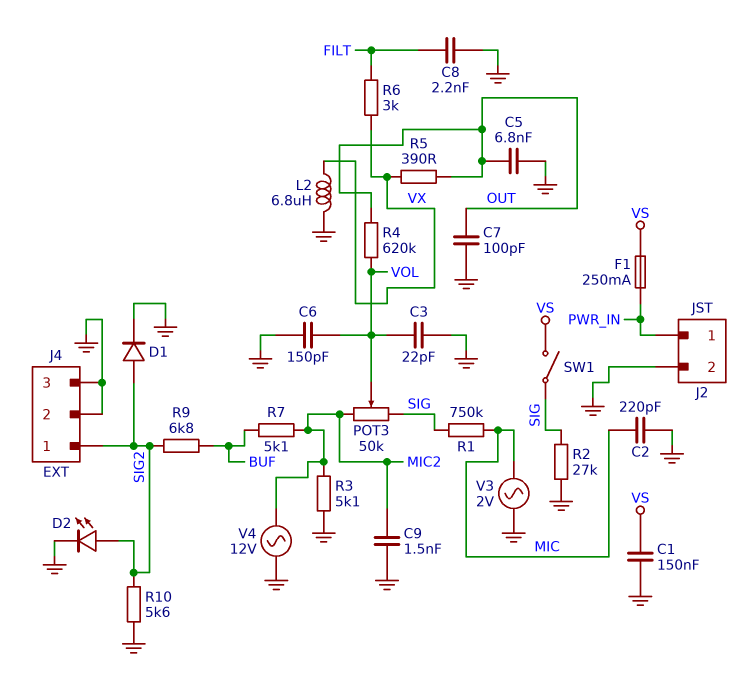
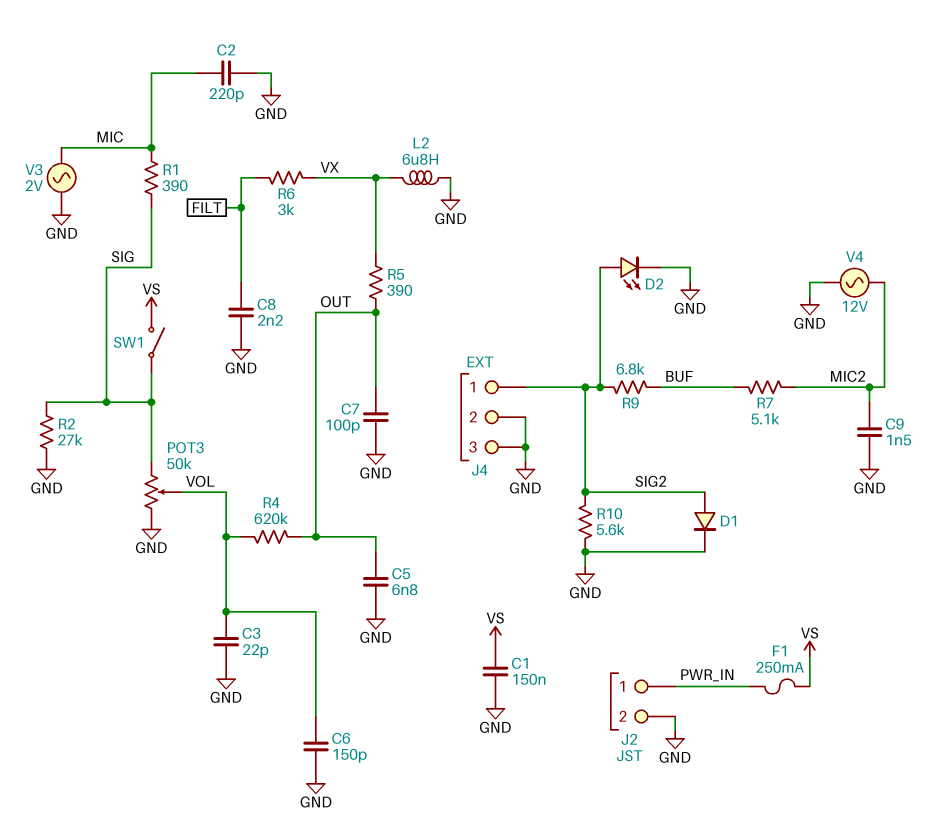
POT3: 50k (MIC2, SIG, wiper VOL) -> 50k (GND, SIG, wiper VOL)
R1: 750k (MIC, SIG) -> 390 (MIC, SIG)
R3: 5.1k (GND, MIC2) -> none

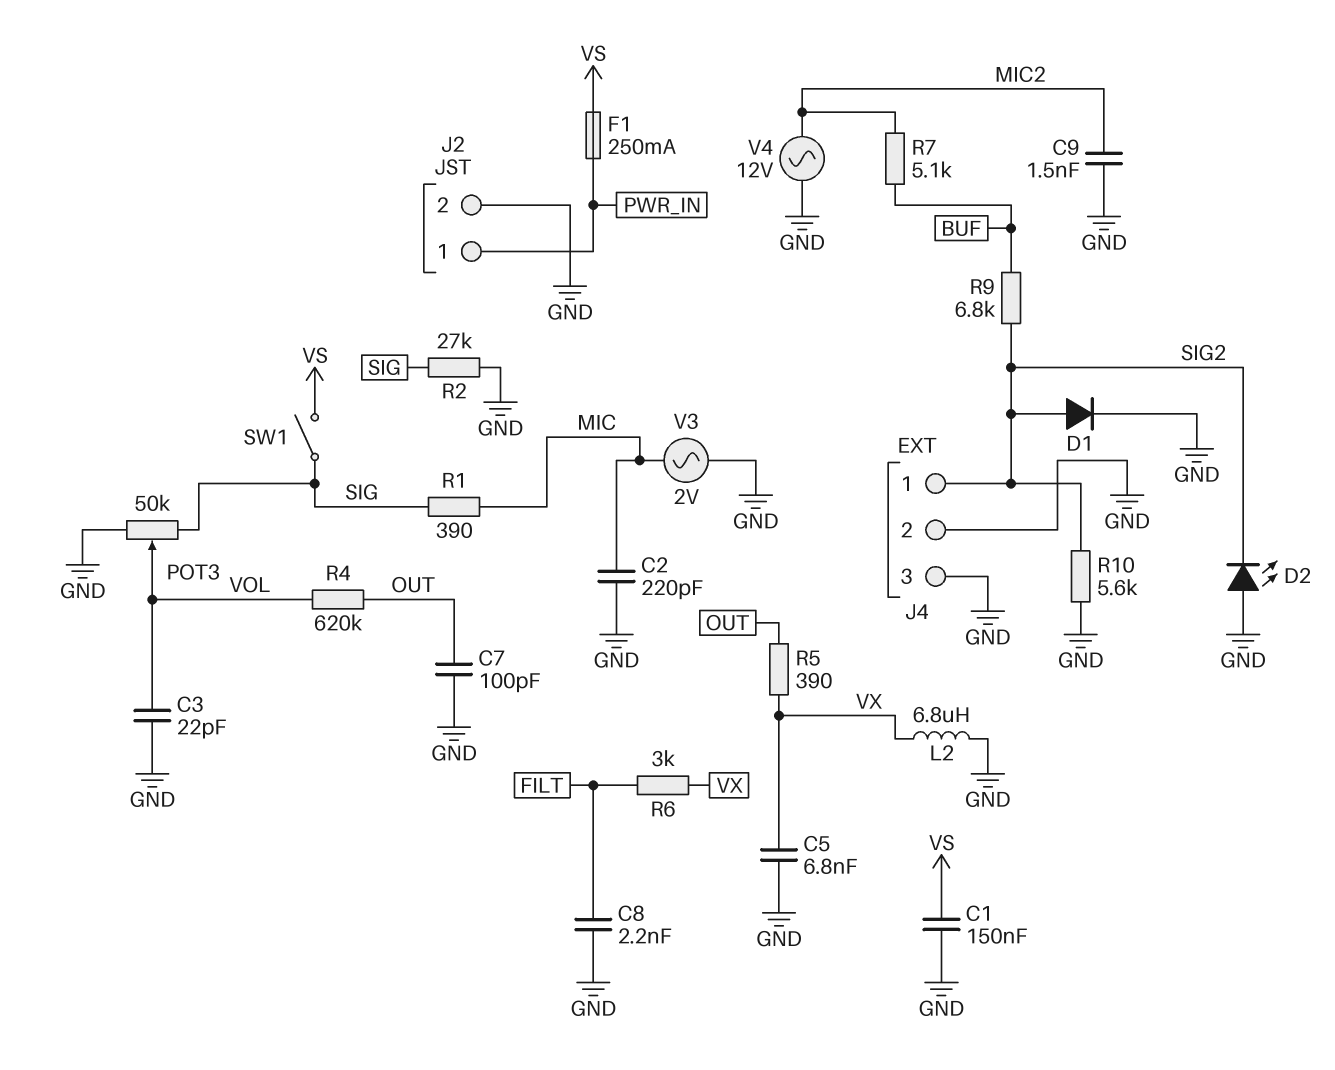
C5: 6.8nF (GND, OUT) -> 6.8nF (GND, VX)
C6: 150pF (GND, VOL) -> none
D2: LED (A SIG2, K GND) -> LED (A GND, K SIG2)

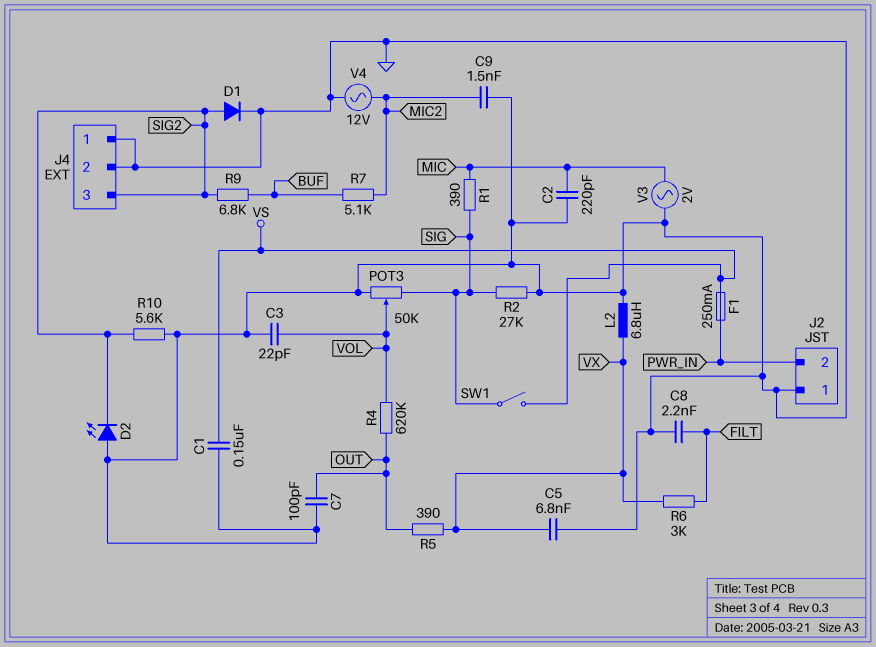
J2 pin 1: PWR_IN -> GND
J2 pin 2: GND -> PWR_IN
J4 pin 1: SIG2 -> GND
J4 pin 3: GND -> SIG2

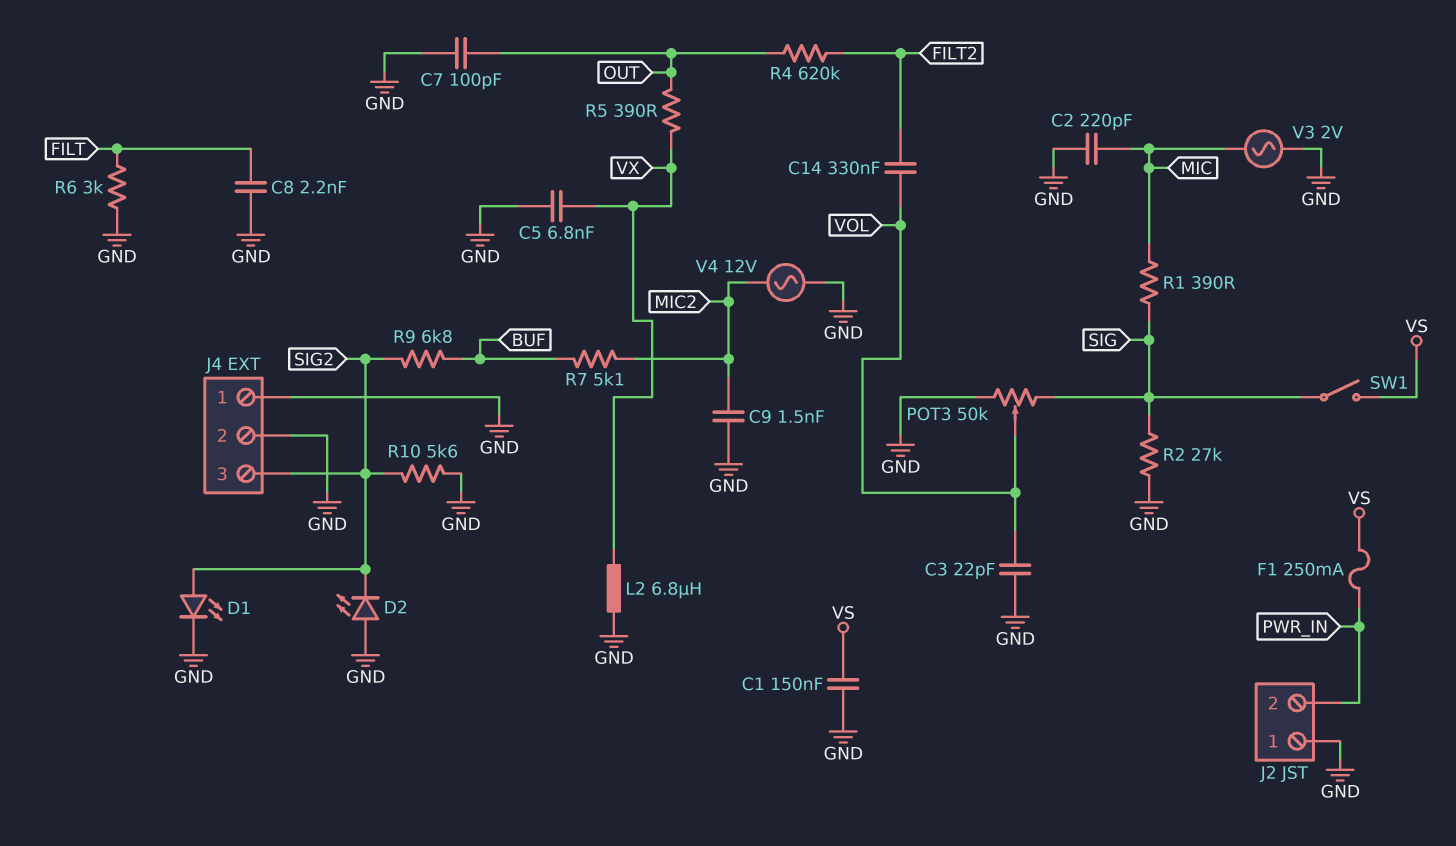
C14: none -> 330nF (FILT2, VOL)
D1: diode (A SIG2, K GND) -> LED (A SIG2, K GND)
R4: 620k (OUT, VOL) -> 620k (FILT2, OUT)
R6: 3k (FILT, VX) -> 3k (FILT, GND)

